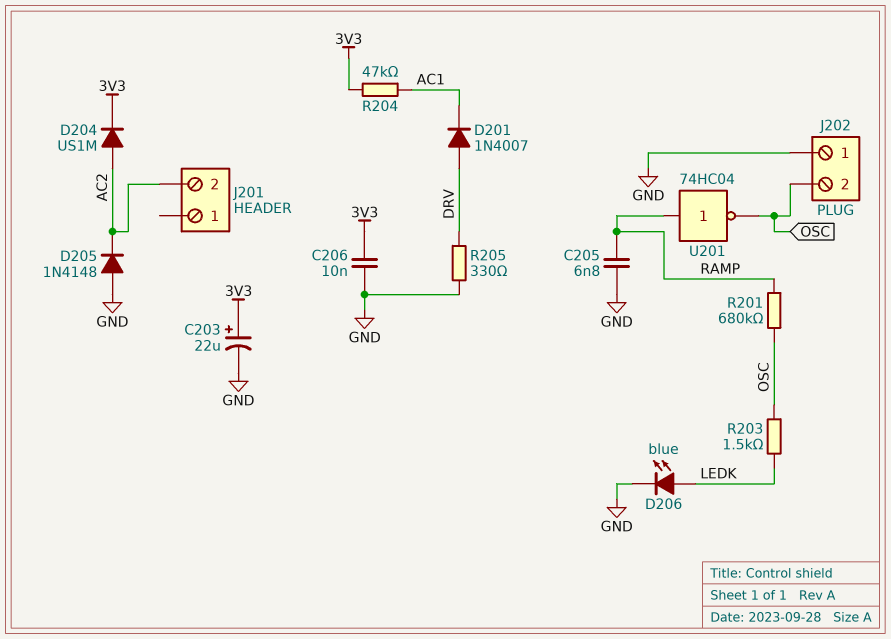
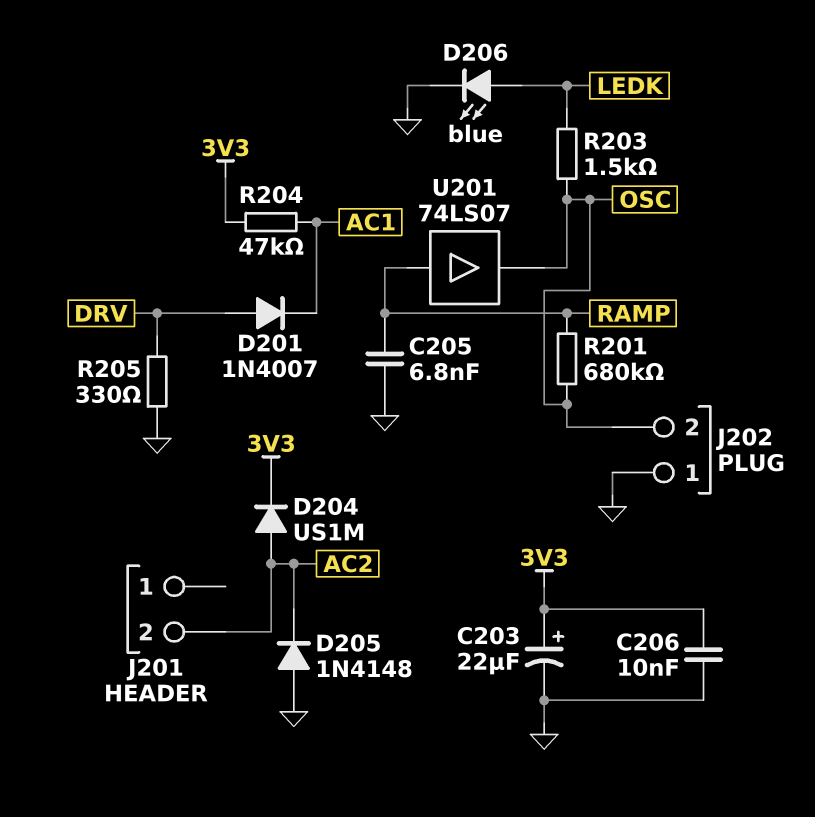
U201: NOT 74HC04 (in RAMP, out OSC) -> buffer 74LS07 (in RAMP, out OSC)

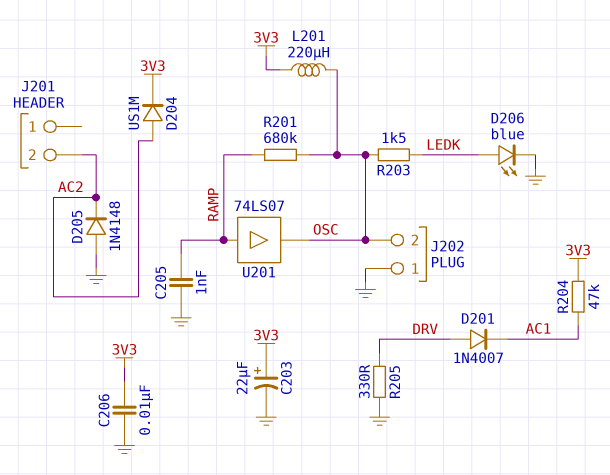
C205: 6.8nF (GND, RAMP) -> 1nF (GND, RAMP)
L201: none -> 220uH (3V3, OSC)

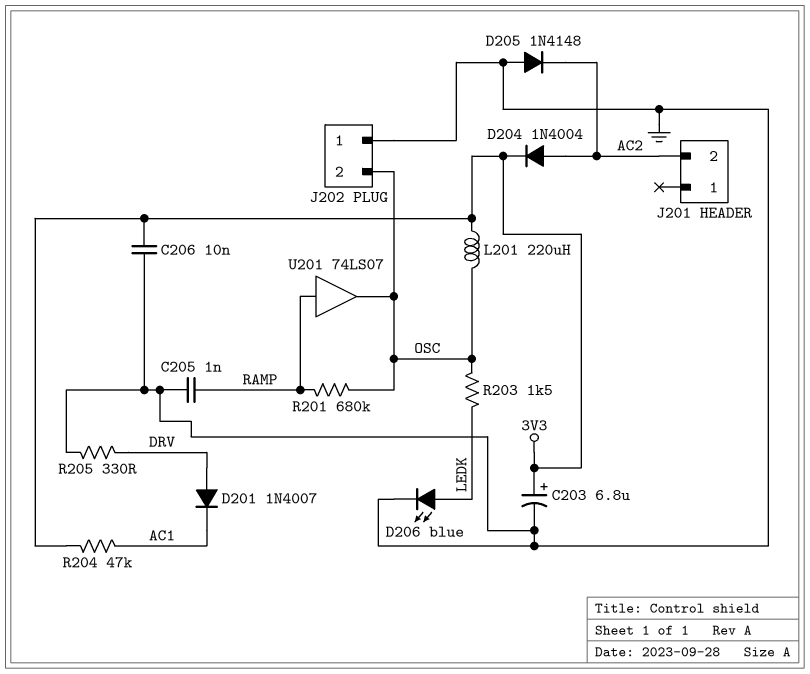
C203: 22uF (plus 3V3, minus GND) -> 6.8uF (plus 3V3, minus GND)
D204: diode US1M (A AC2, K 3V3) -> diode 1N4004 (A AC2, K 3V3)

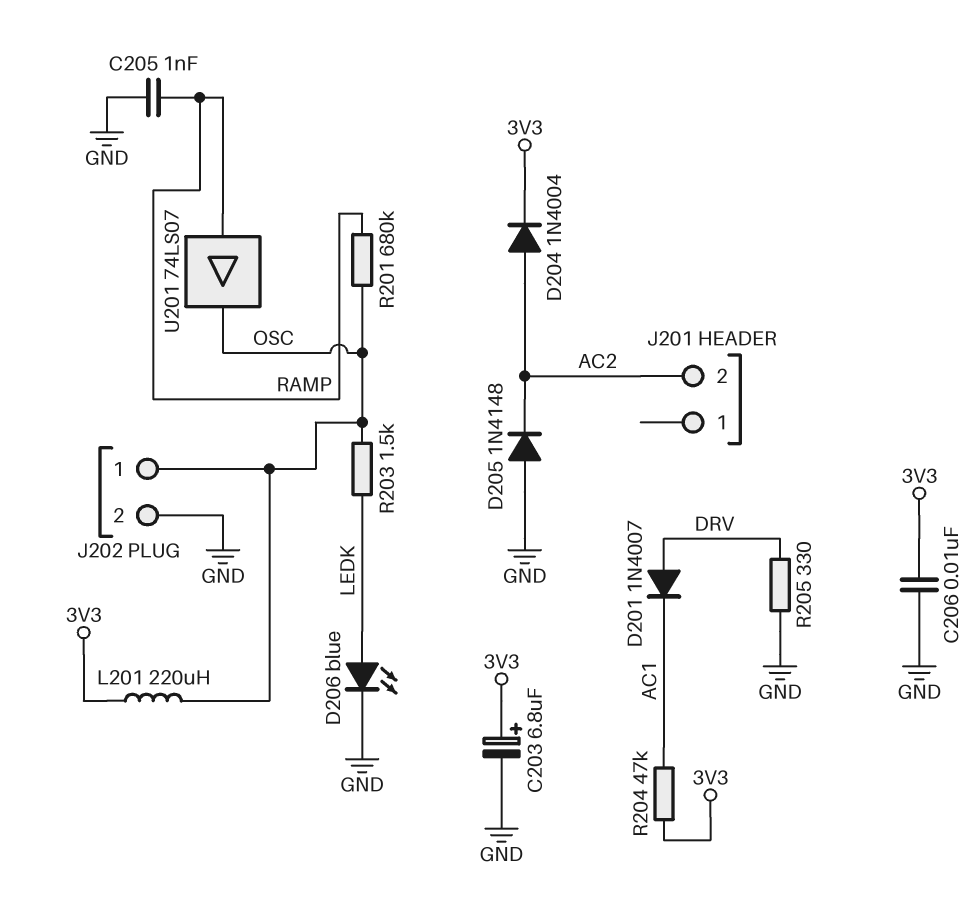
J202 pin 1: GND -> OSC
J202 pin 2: OSC -> GND

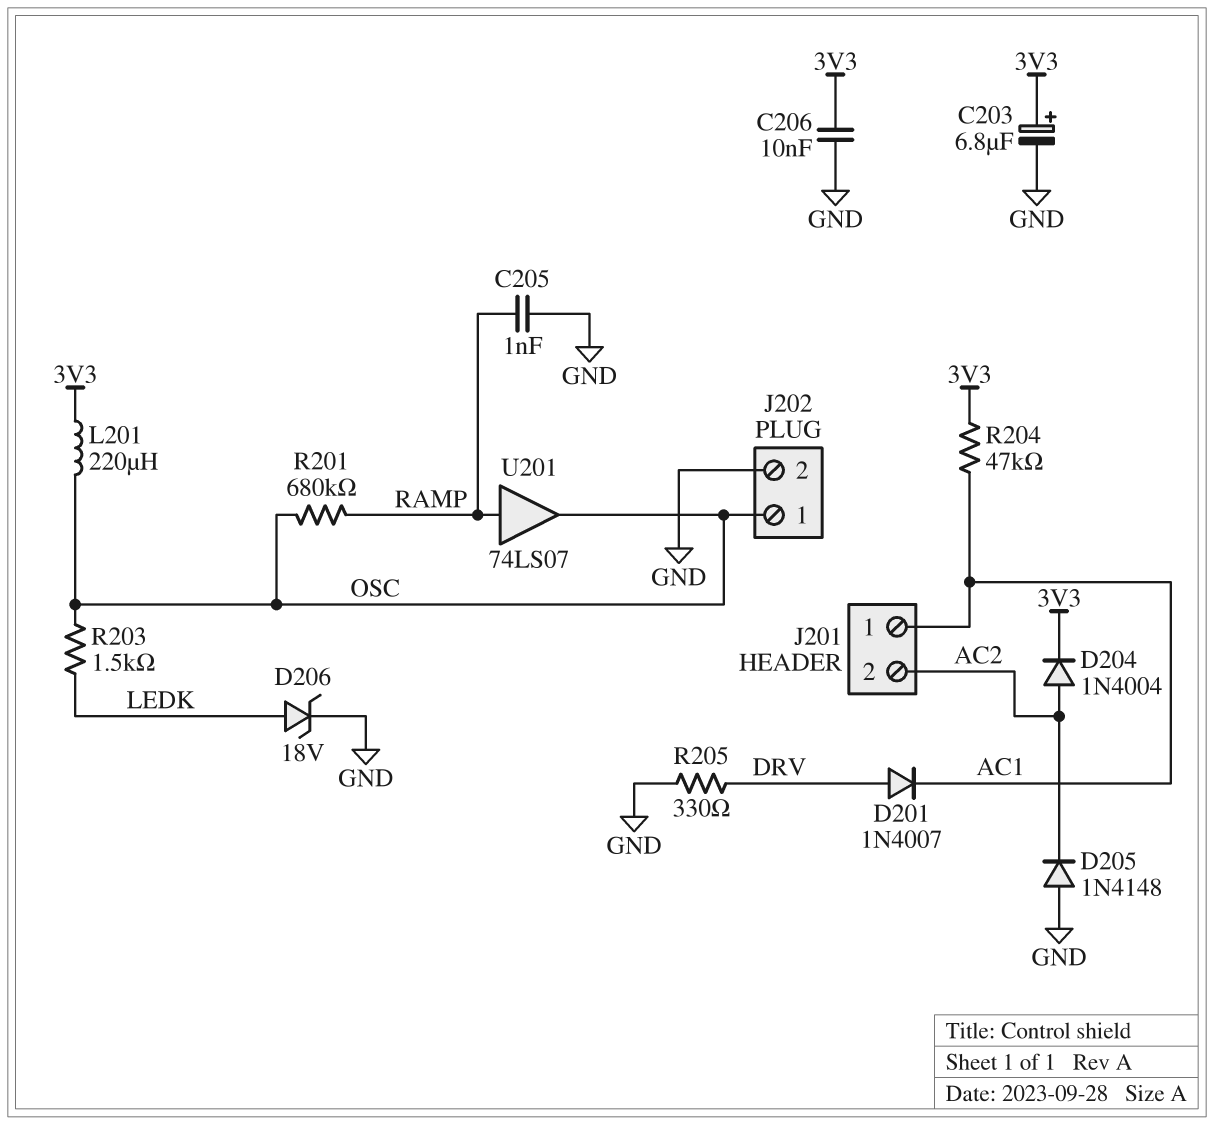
D206: LED blue (A LEDK, K GND) -> zener 18V (A LEDK, K GND)
J201 pin 1: none -> AC1

